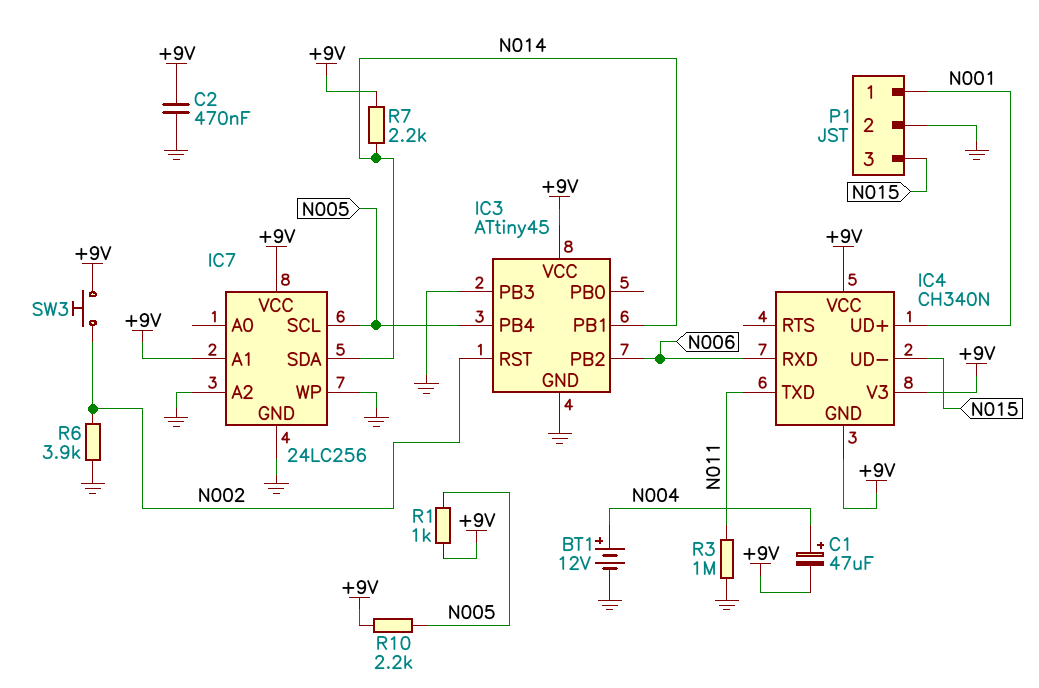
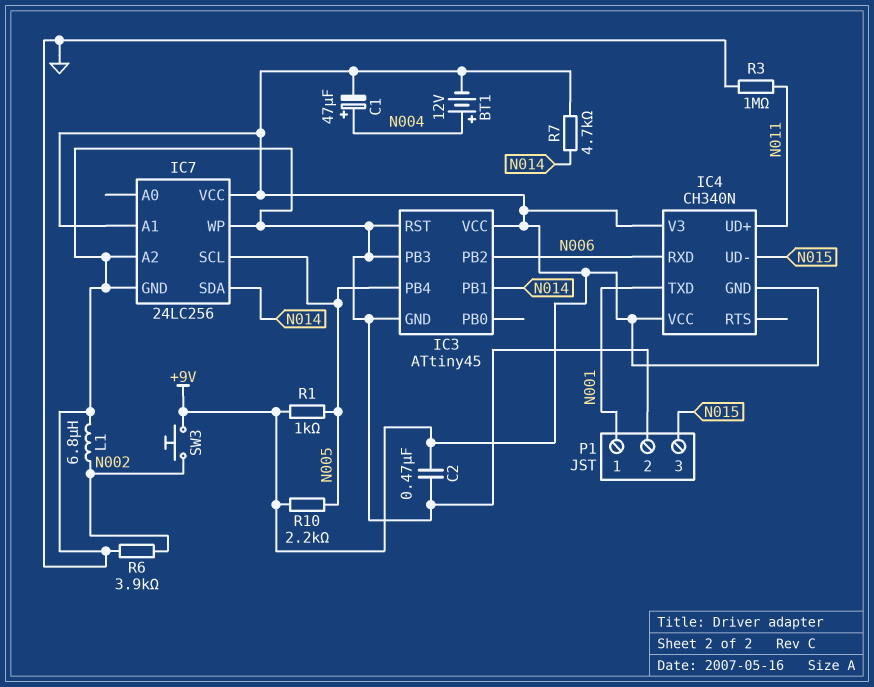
BT1: 12V (plus N004, minus GND) -> 12V (plus N004, minus +9V)
IC3 pin RST: N002 -> GND
IC4 pin TXD: N011 -> N001
IC4 pin UD+: N001 -> N011
L1: none -> 6.8uH (GND, N002)
R7: 2.2k (+9V, N014) -> 4.7k (+9V, N014)

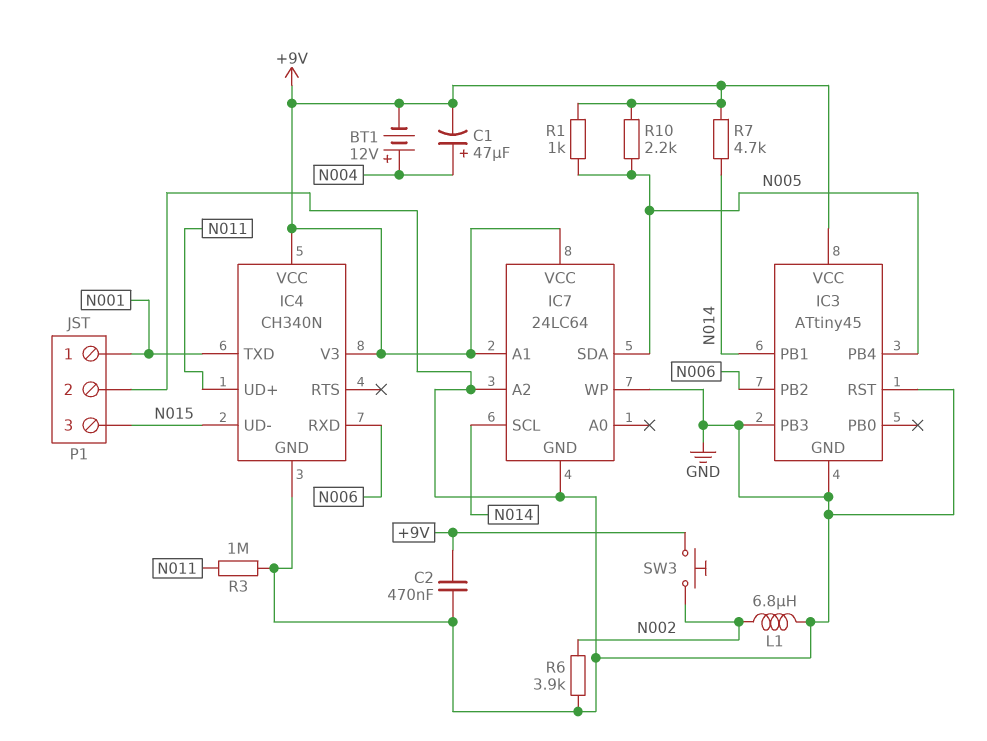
IC4 pin GND: +9V -> GND
IC7: 24LC256 -> 24LC64
IC7 pin SCL: N005 -> N014
IC7 pin SDA: N014 -> N005

